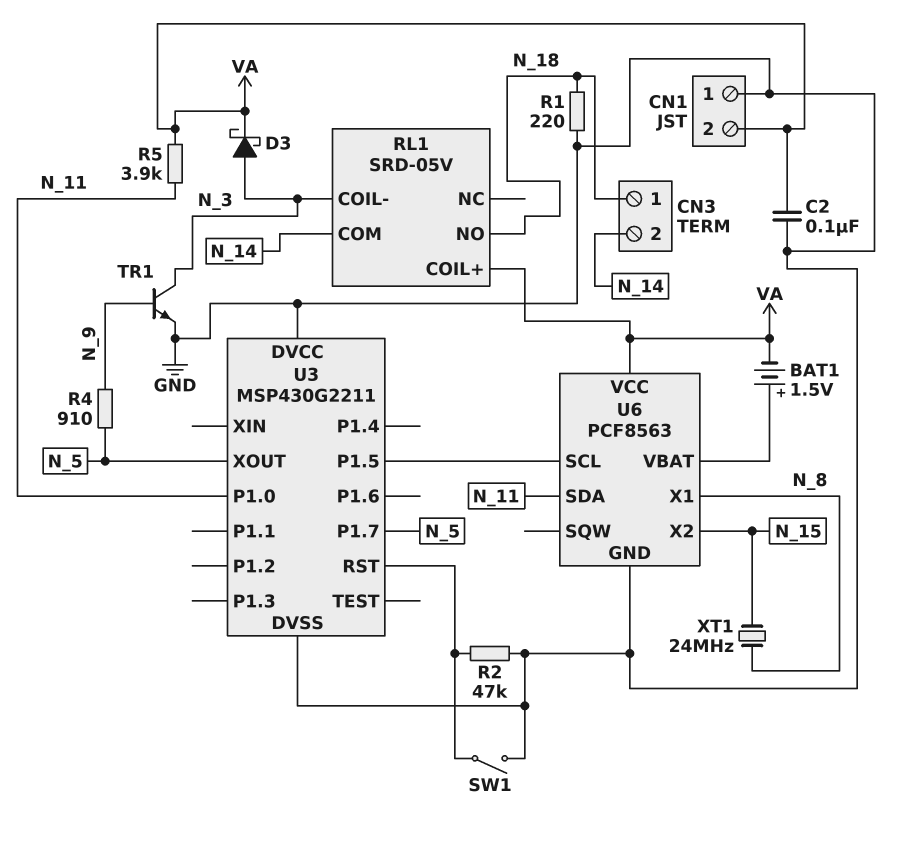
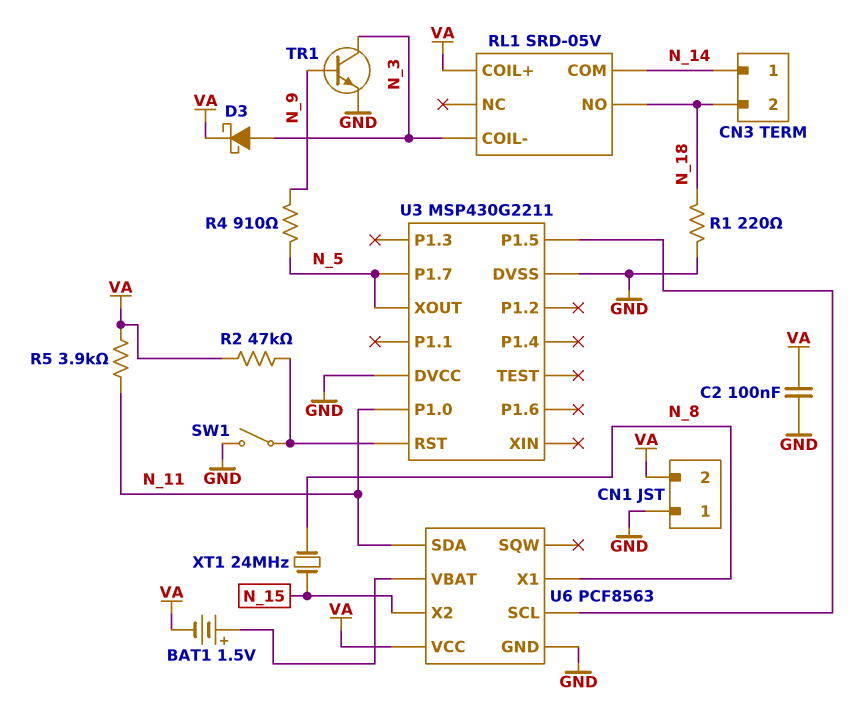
CN3 pin 1: N_18 -> N_14
CN3 pin 2: N_14 -> N_18
R2: 47k (GND, U3/RST) -> 47k (U3/RST, VA)

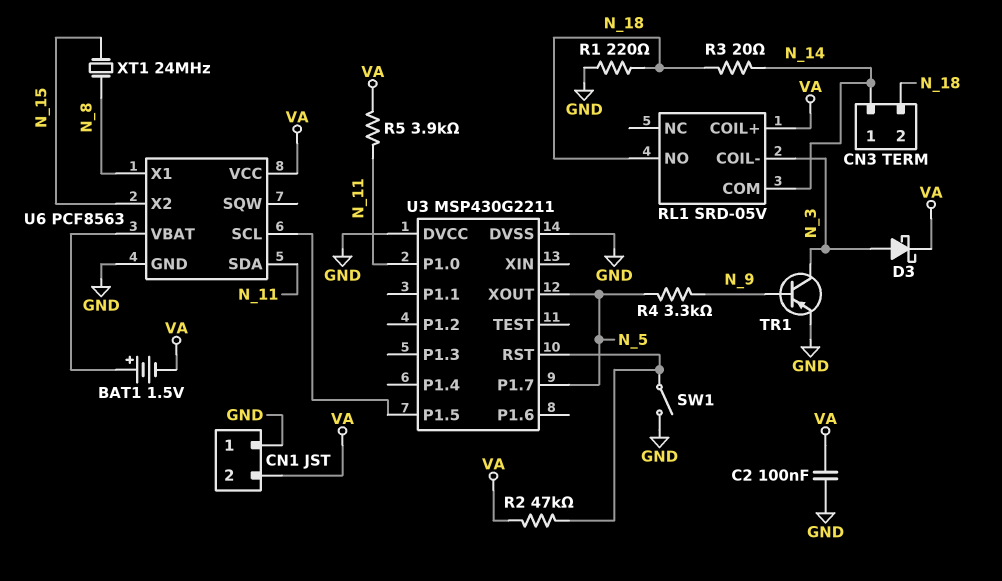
R3: none -> 20 (N_14, N_18)
R4: 910 (N_5, N_9) -> 3.3k (N_5, N_9)
TR1: NPN (B N_9, C N_3, E GND) -> PNP (B N_9, C N_3, E GND)

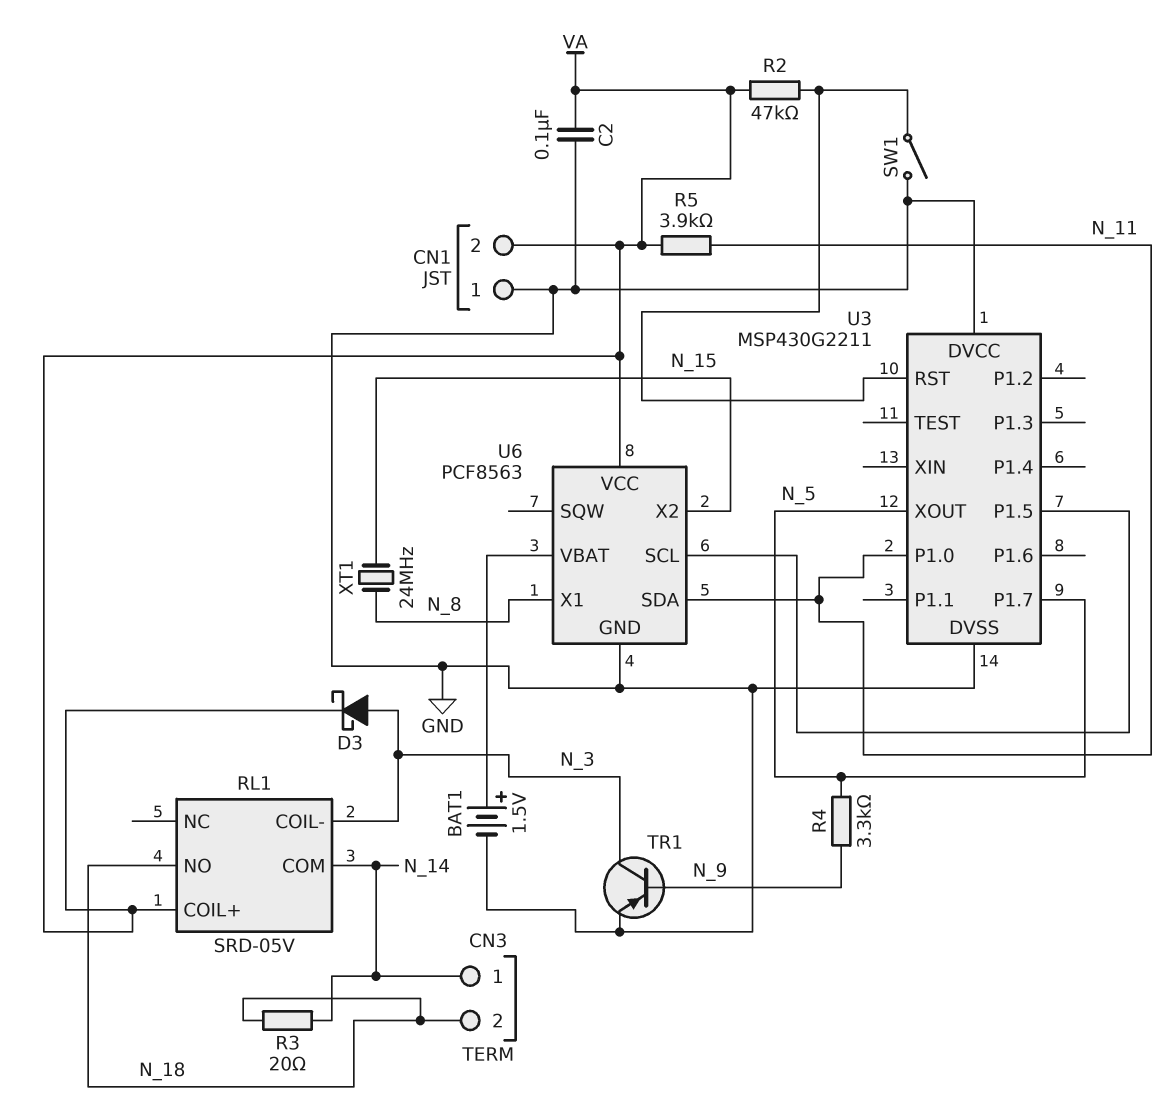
BAT1: 1.5V (plus U6/VBAT, minus VA) -> 1.5V (plus U6/VBAT, minus GND)
R1: 220 (GND, N_18) -> none

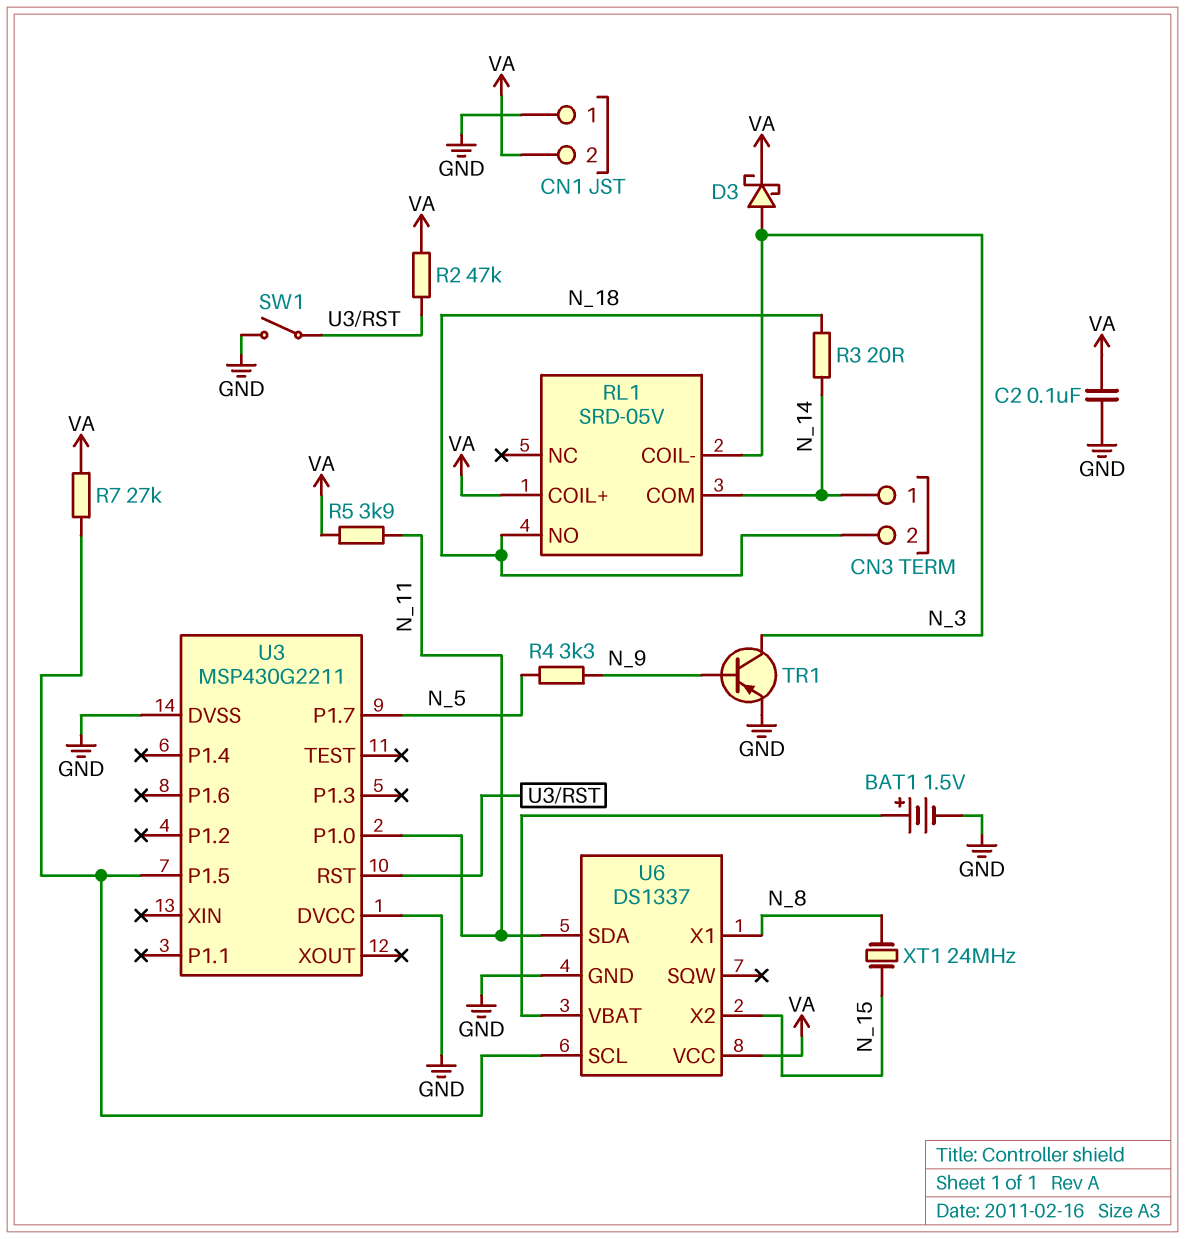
R7: none -> 27k (U3/P1.5, VA)
U3 pin XOUT: N_5 -> none
U6: PCF8563 -> DS1337

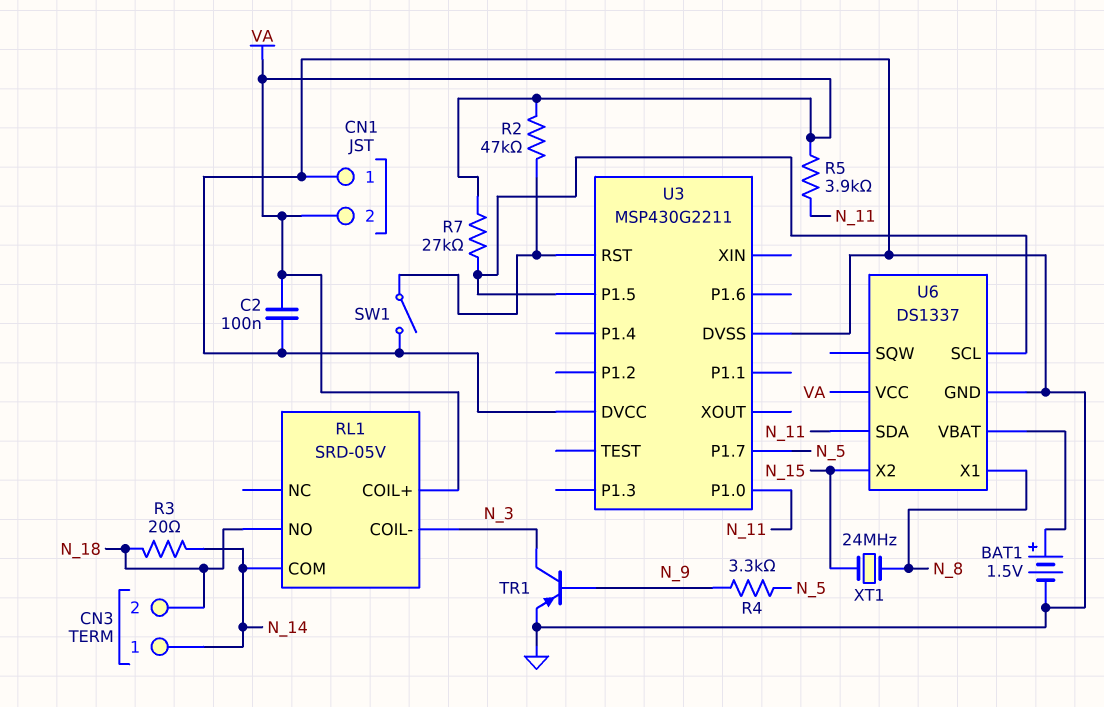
D3: schottky (A N_3, K VA) -> none

